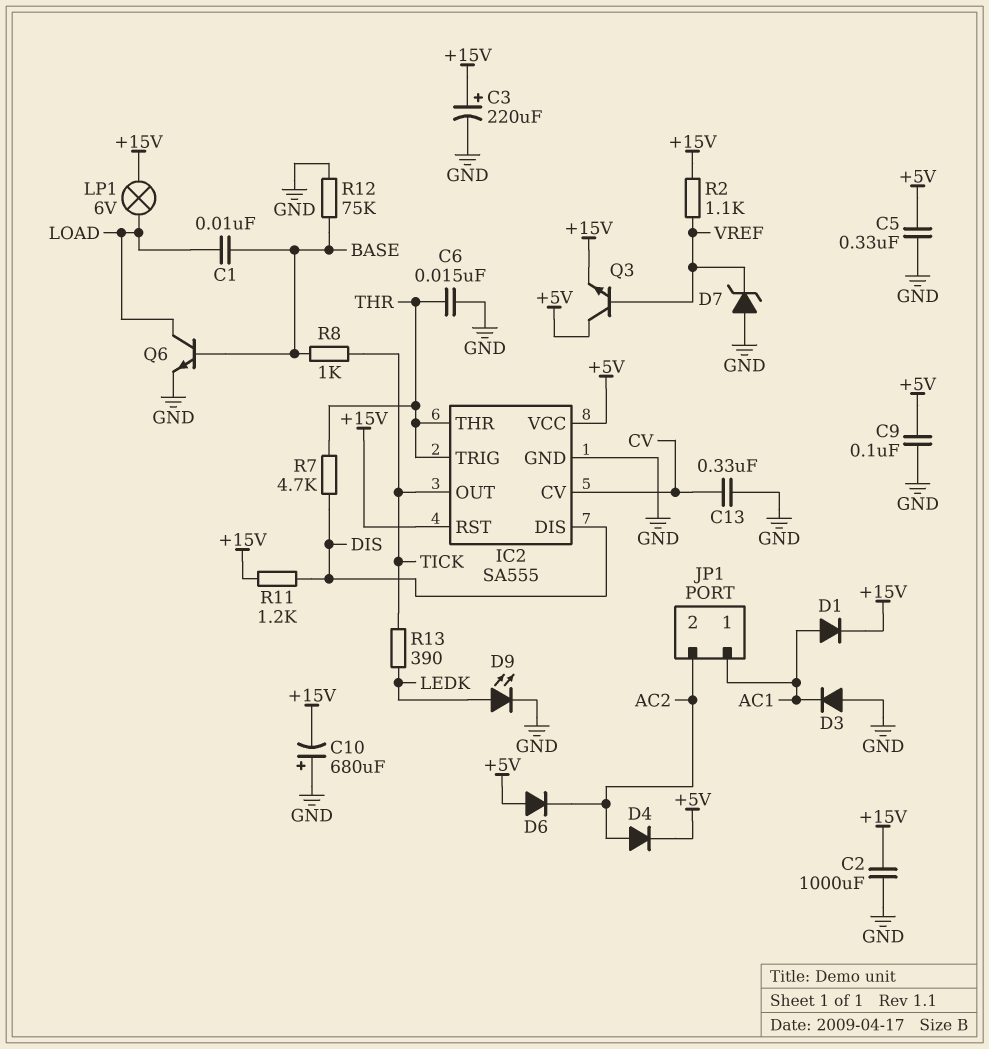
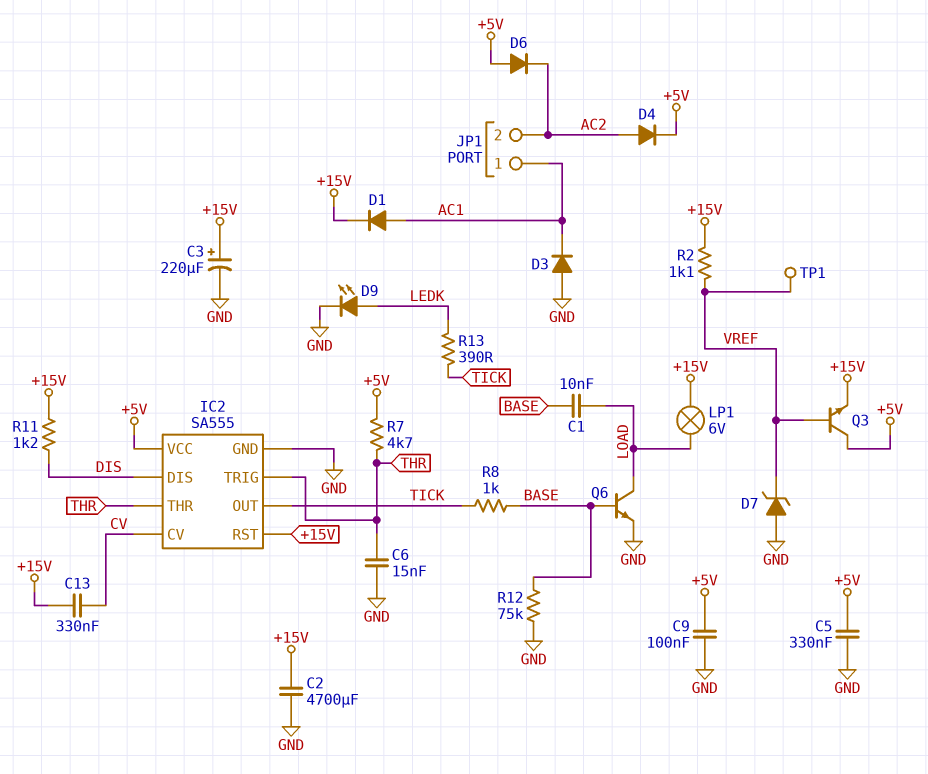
C2: 1000uF (+15V, GND) -> 4700uF (+15V, GND)
C10: 680uF (plus GND, minus +15V) -> none
C13: 330nF (CV, GND) -> 330nF (+15V, CV)
R7: 4.7k (DIS, THR) -> 4.7k (+5V, THR)
TP1: none -> test point (VREF)

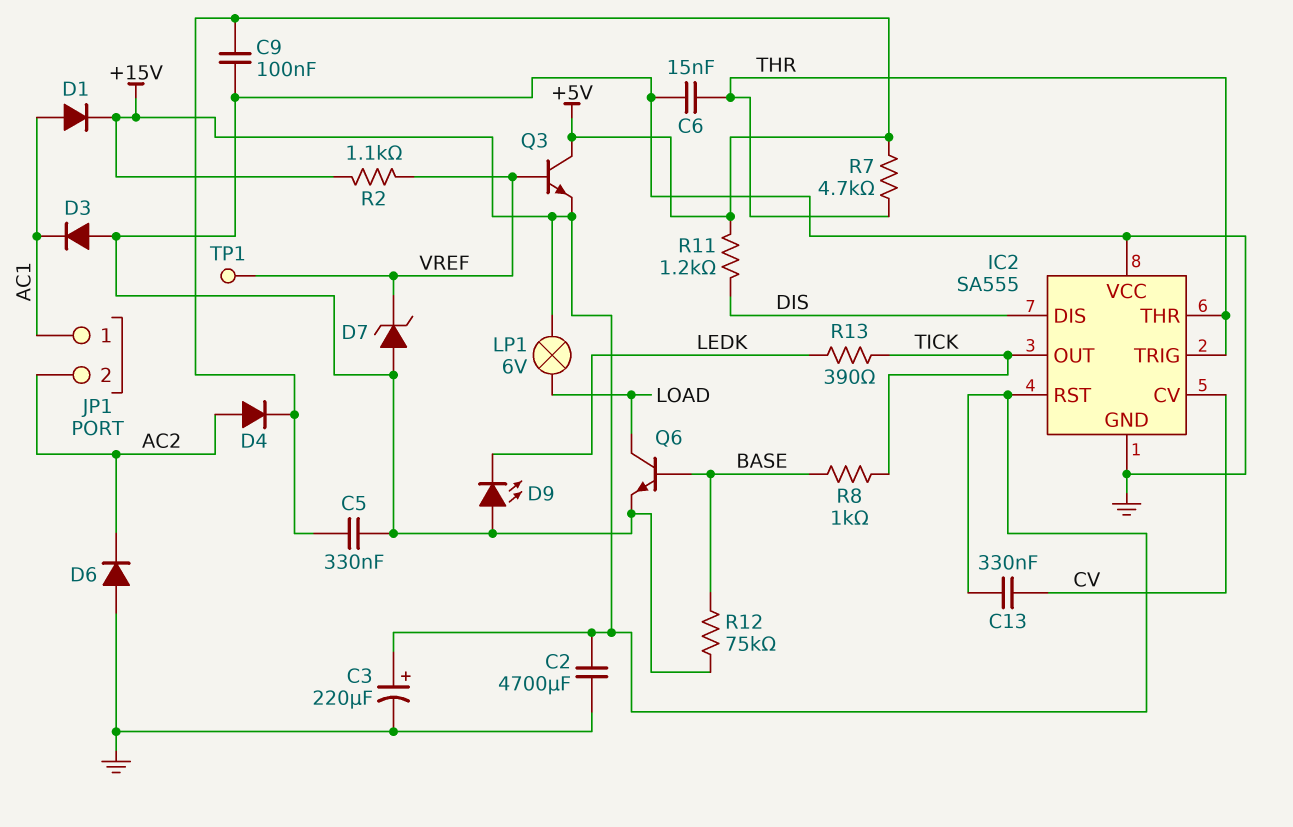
C1: 10nF (BASE, LOAD) -> none
D6: diode (A +5V, K AC2) -> diode (A GND, K AC2)
D9: LED (A LEDK, K GND) -> LED (A GND, K LEDK)
IC2 pin VCC: +5V -> GND
R11: 1.2k (+15V, DIS) -> 1.2k (+5V, DIS)

